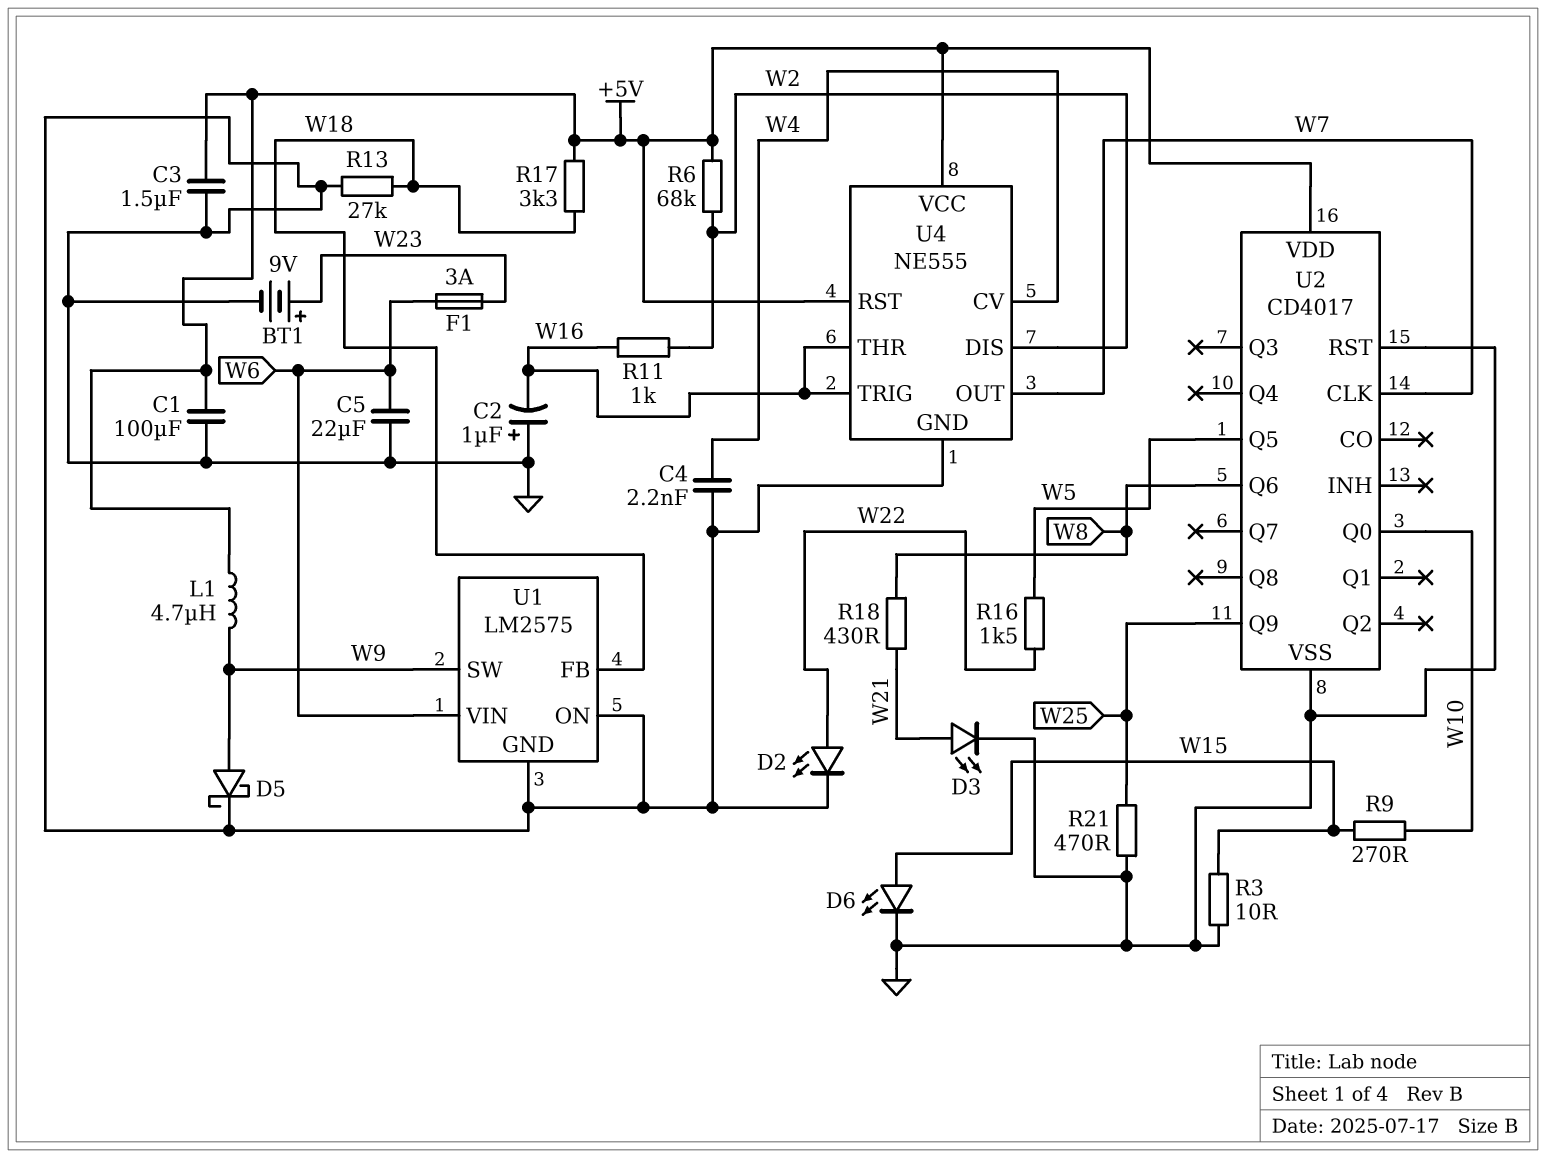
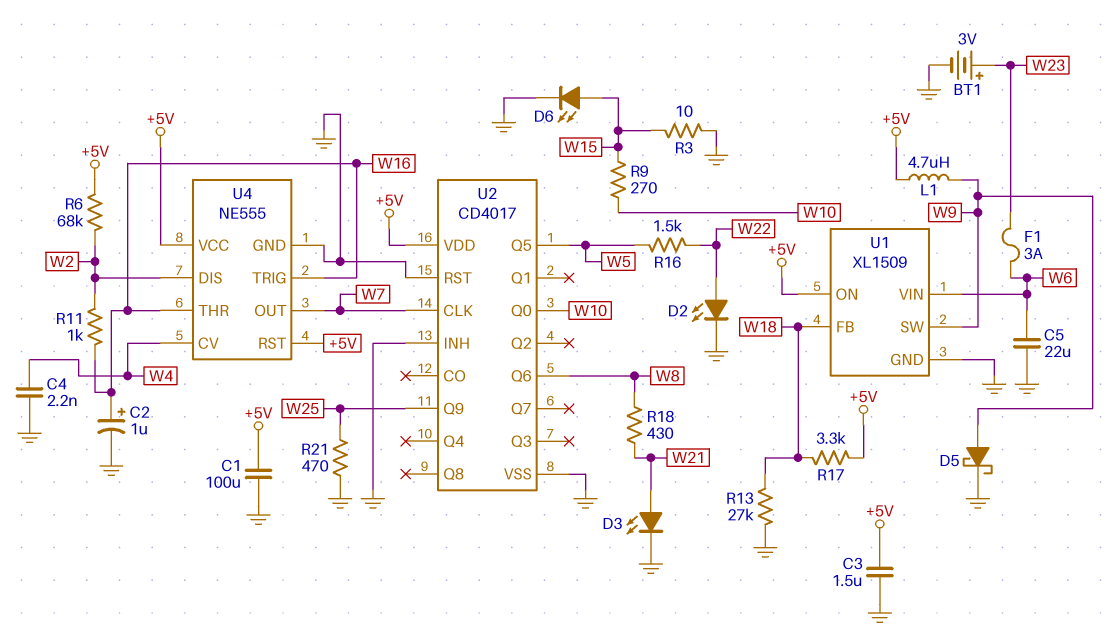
BT1: 9V (plus W23, minus GND) -> 3V (plus W23, minus GND)
C2: 1uF (plus GND, minus W16) -> 1uF (plus W16, minus GND)
U1: LM2575 -> XL1509
U1 pin ON: GND -> +5V
U2 pin INH: none -> GND

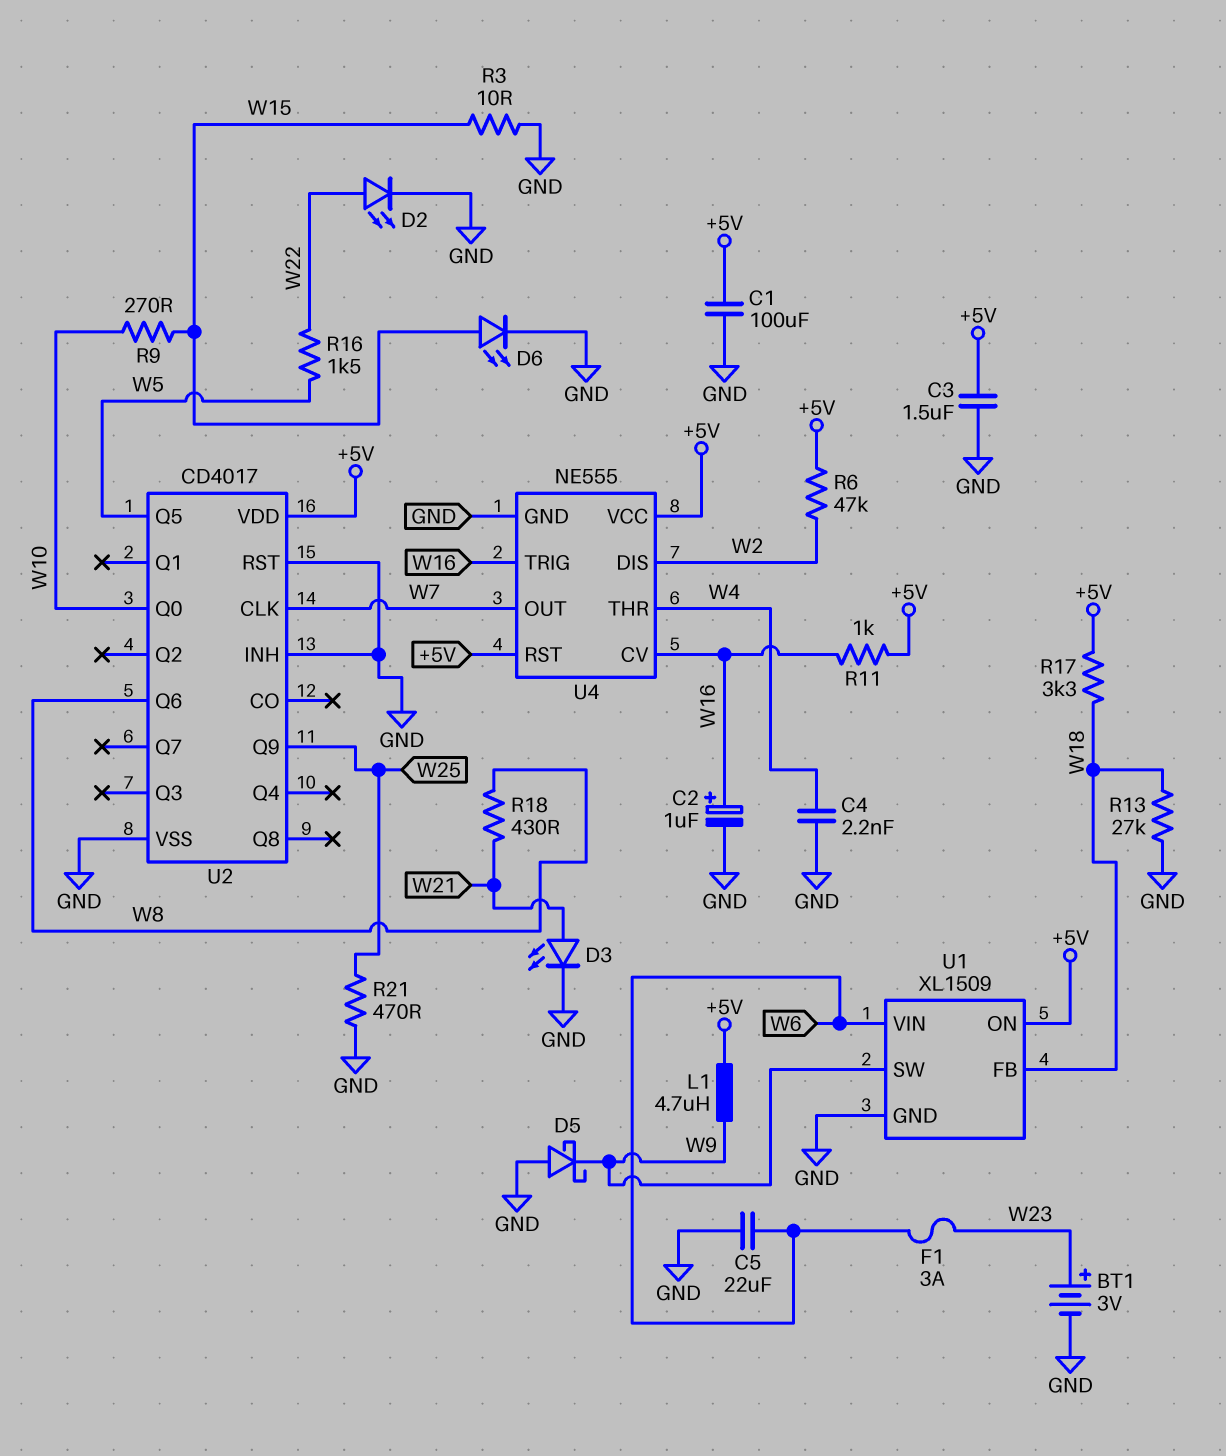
D5: schottky (A W9, K GND) -> schottky (A GND, K W9)
R6: 68k (+5V, W2) -> 47k (+5V, W2)
R11: 1k (W2, W16) -> 1k (+5V, W16)
U4 pin CV: W4 -> W16
U4 pin THR: W16 -> W4

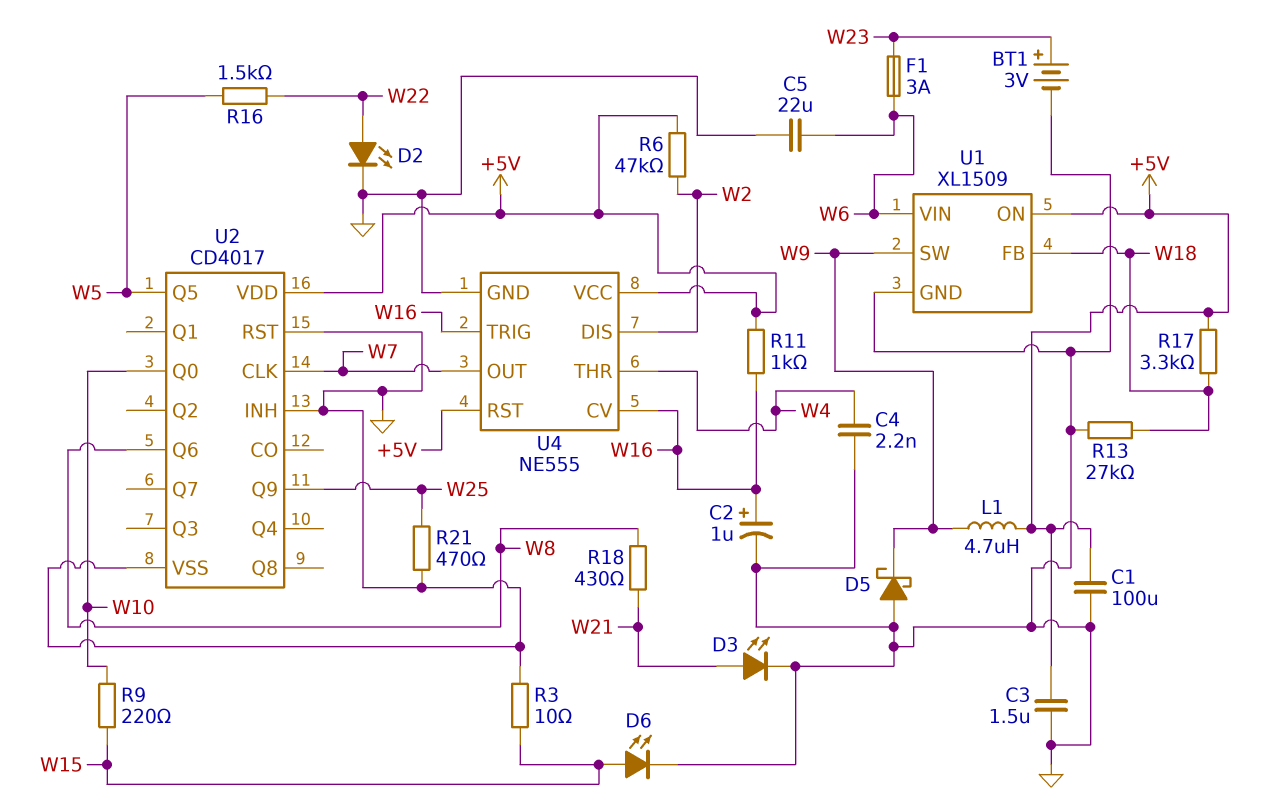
R9: 270 (W10, W15) -> 220 (W10, W15)

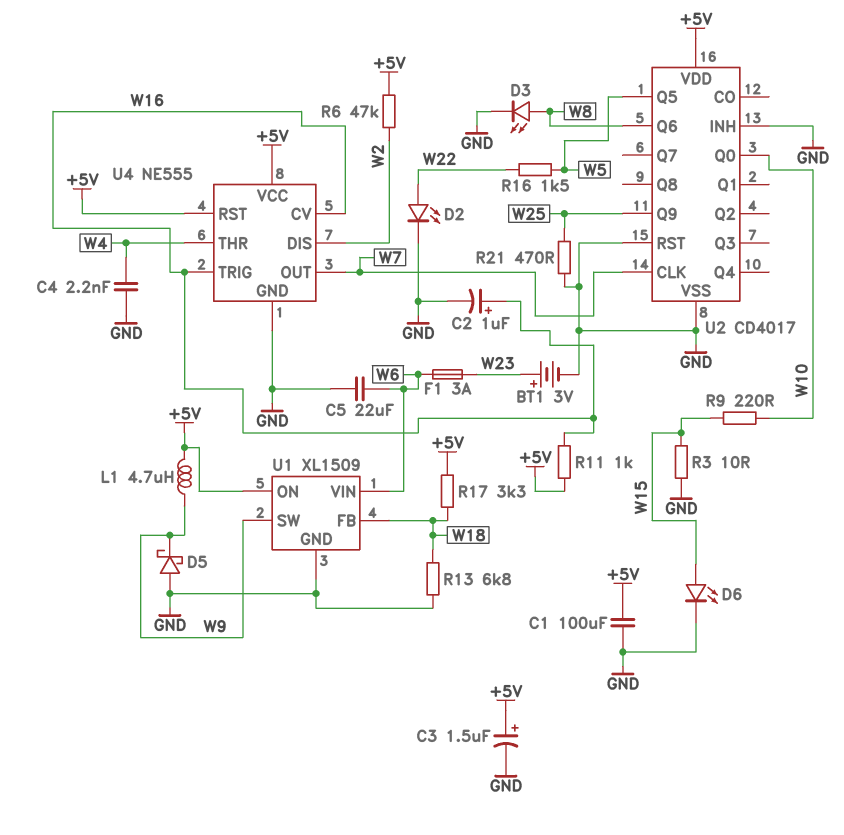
C3: 1.5uF (+5V, GND) -> 1.5uF (plus +5V, minus GND)
D3: LED (A W21, K GND) -> LED (A W8, K GND)
R13: 27k (GND, W18) -> 6.8k (GND, W18)
R18: 430 (W8, W21) -> none

